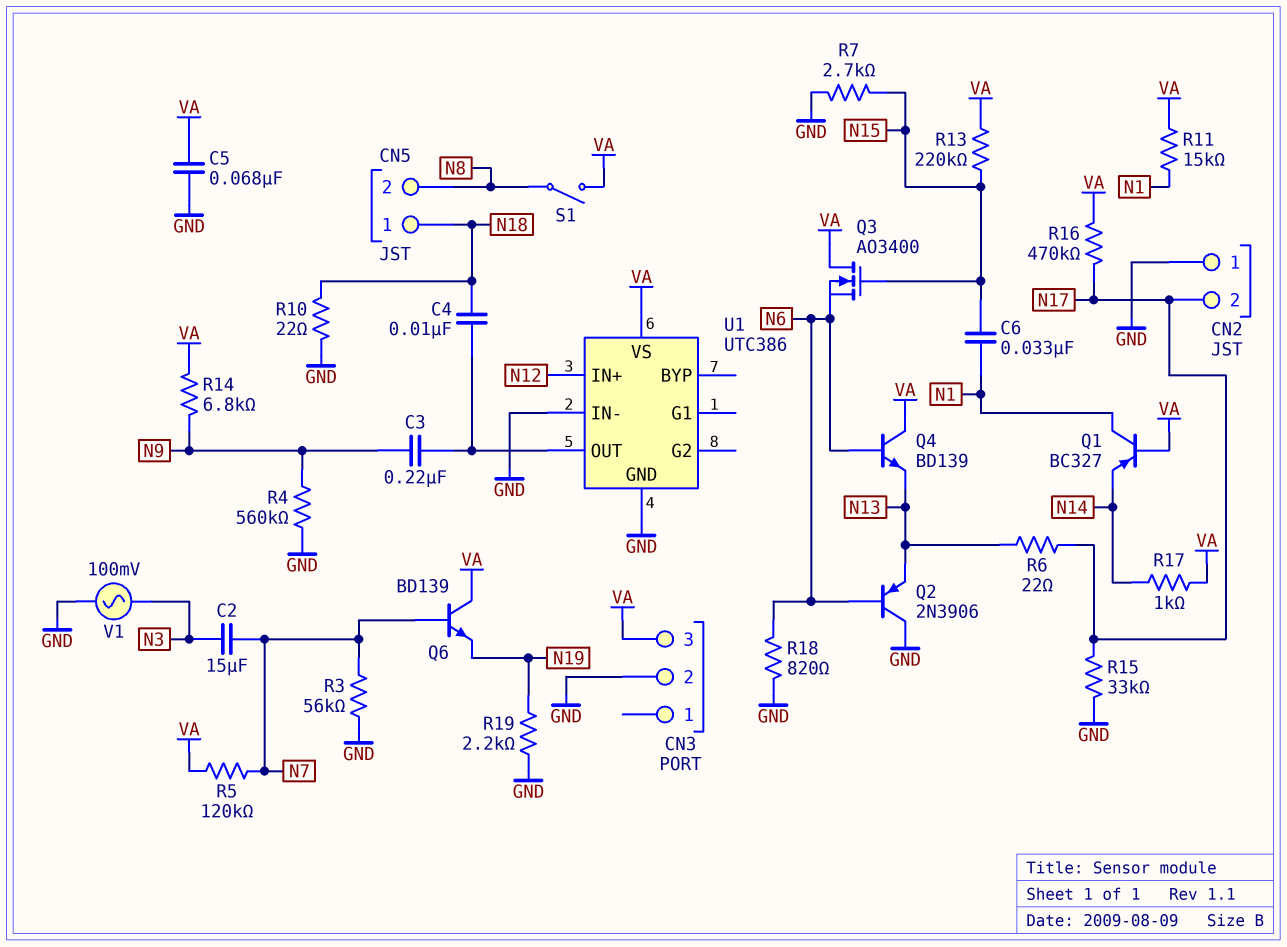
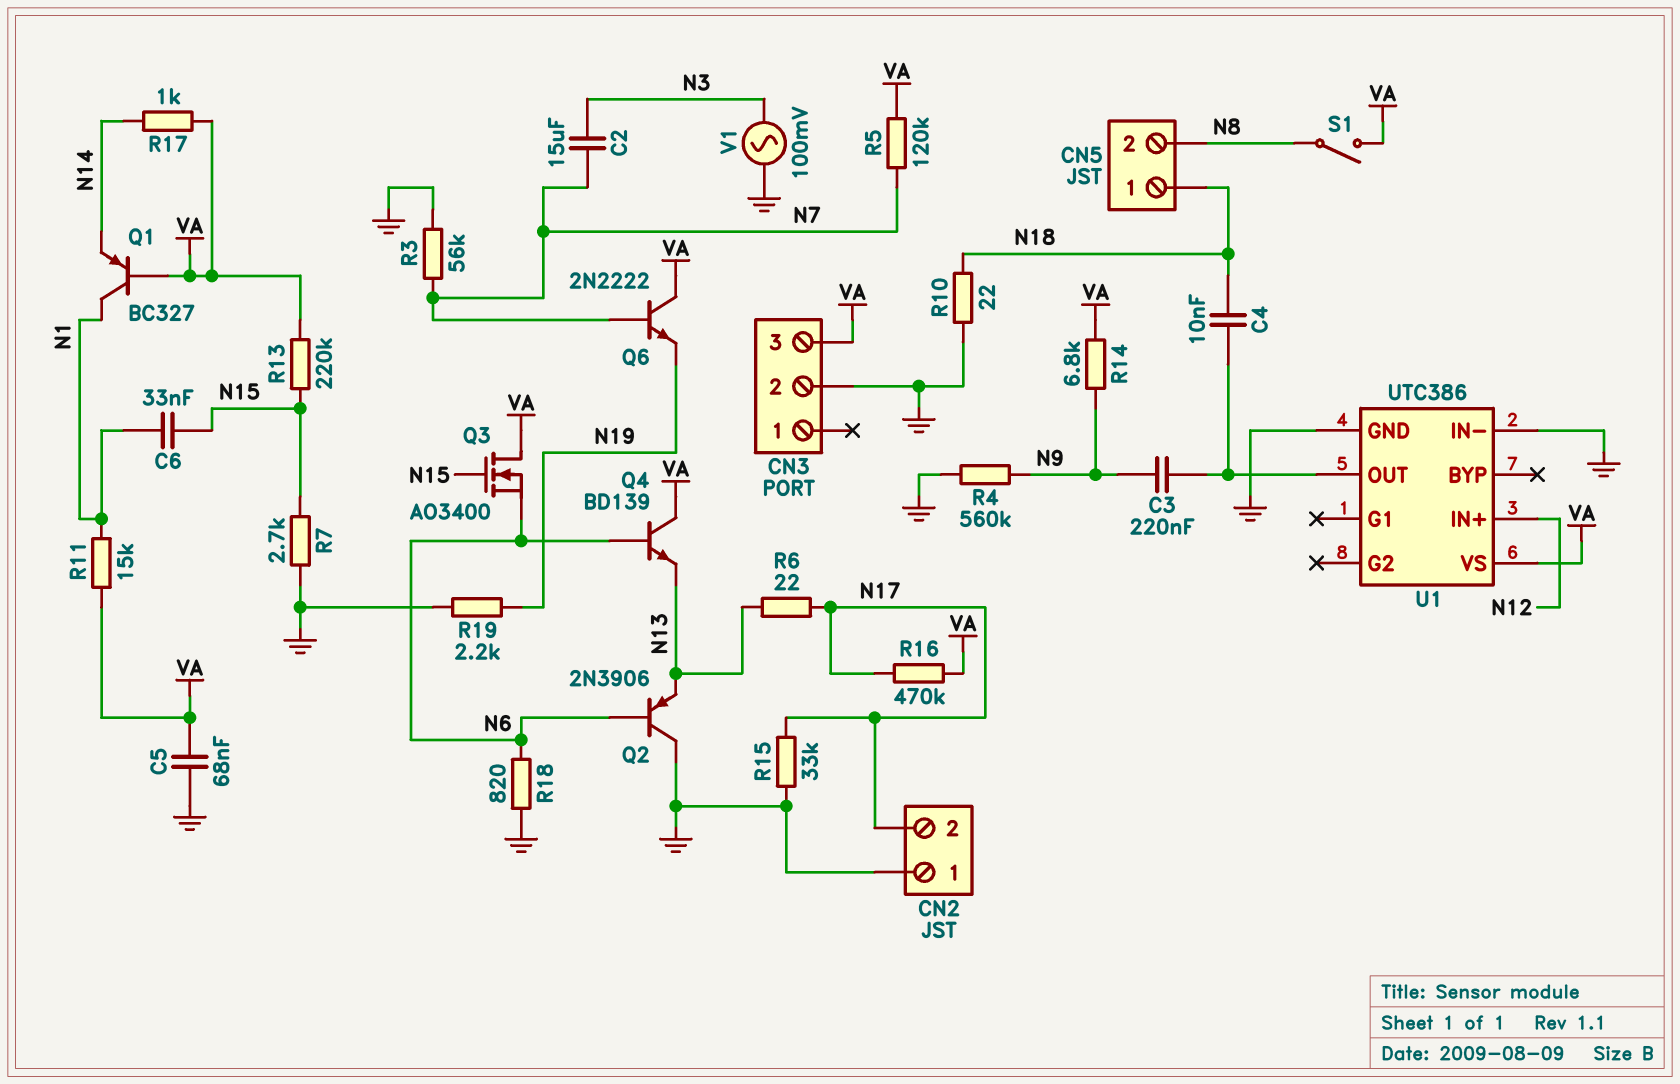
Q6: NPN BD139 (B N7, C VA, E N19) -> NPN 2N2222 (B N7, C VA, E N19)

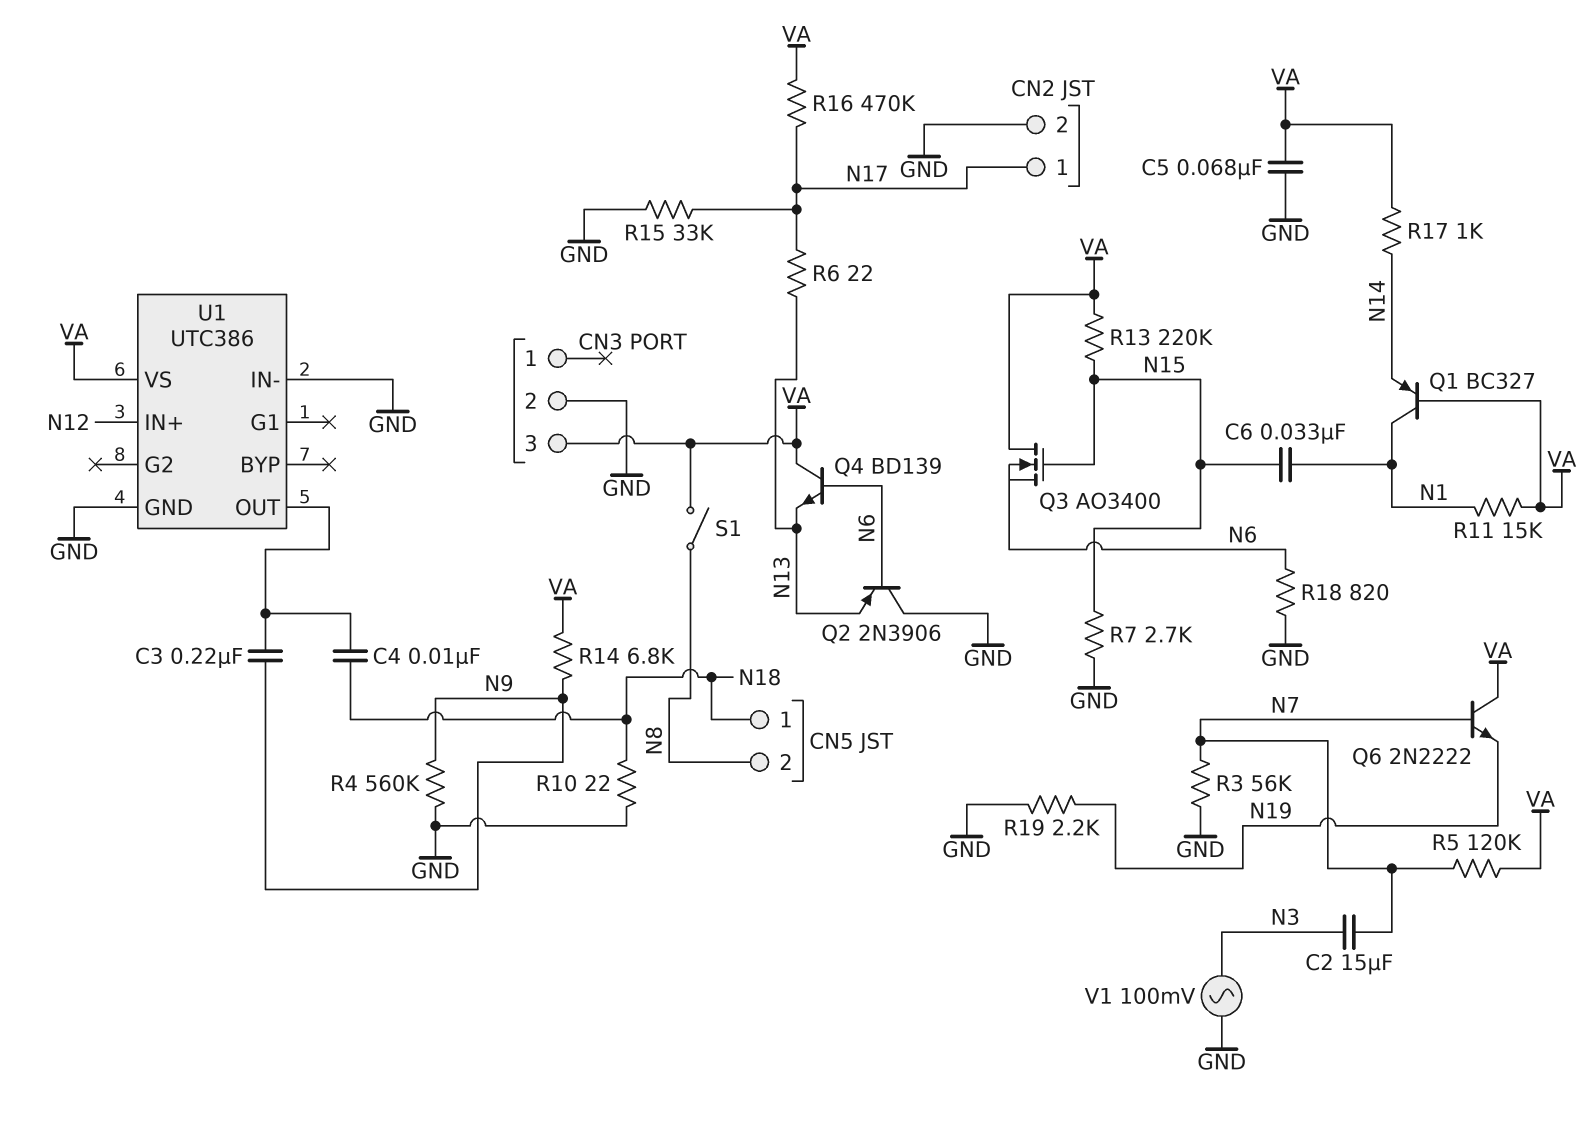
CN2 pin 1: GND -> N17
CN2 pin 2: N17 -> GND

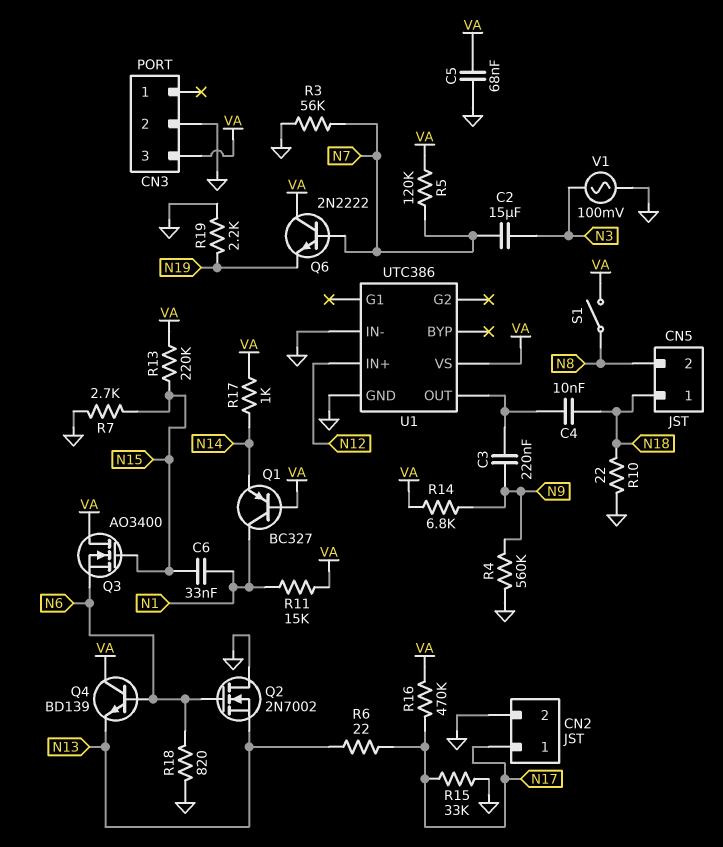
Q2: PNP 2N3906 (B N6, C GND, E N13) -> NMOS 2N7002 (G N6, D GND, S N13)

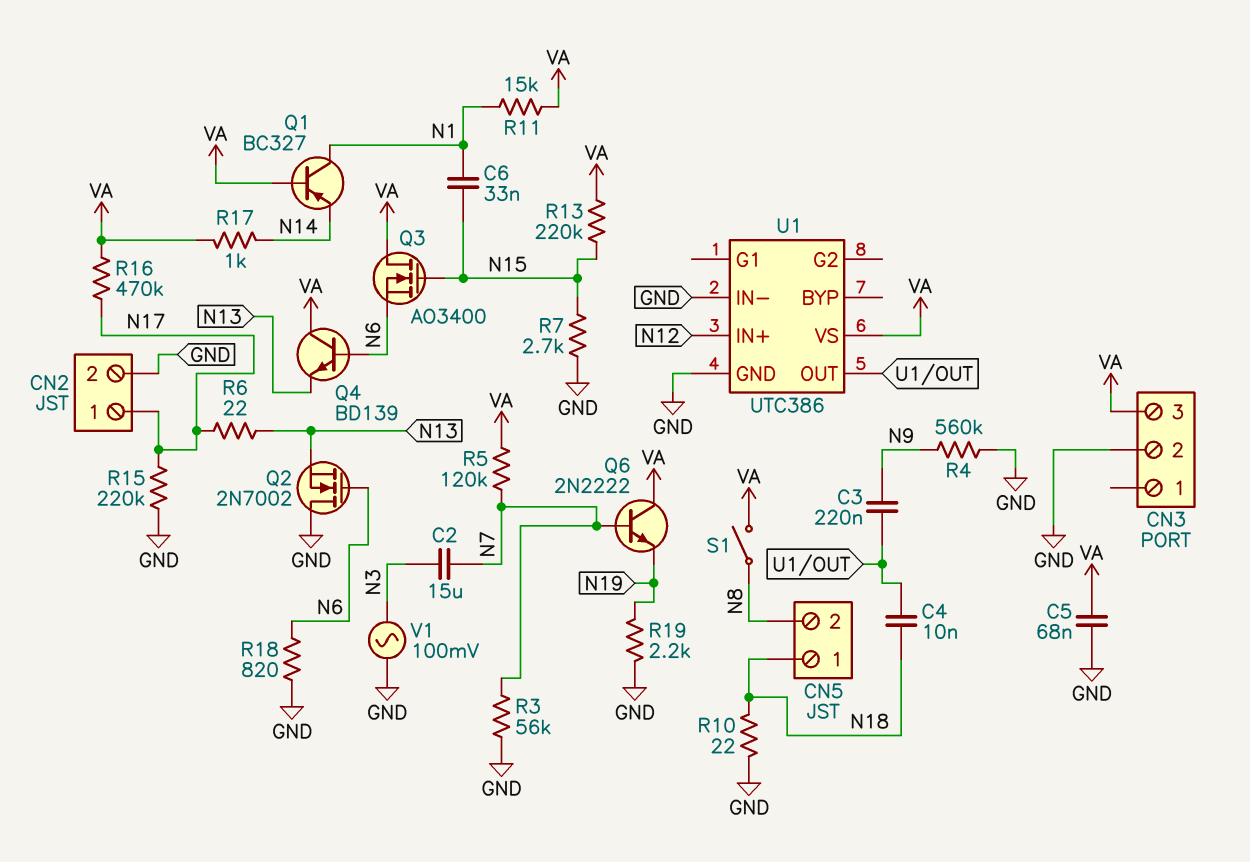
R14: 6.8k (N9, VA) -> none
R15: 33k (GND, N17) -> 220k (GND, N17)

